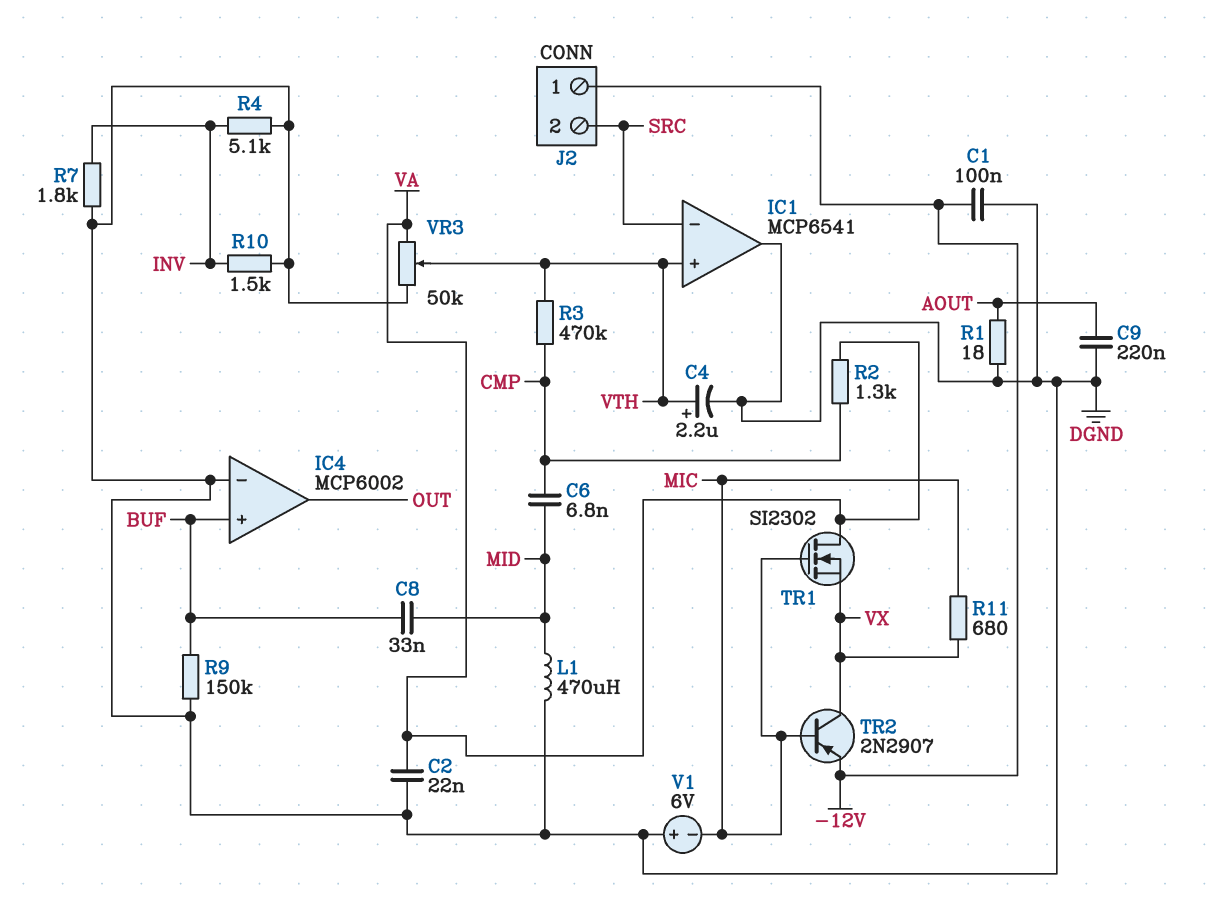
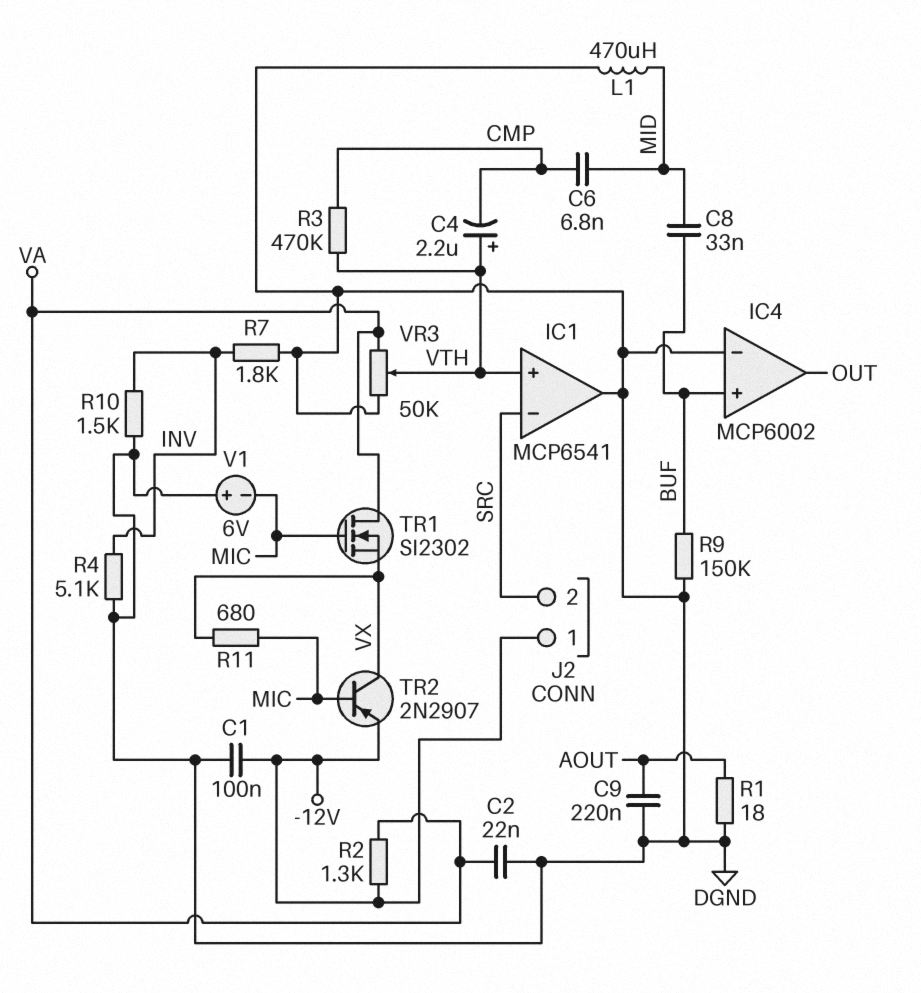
C4: 2.2uF (plus VTH, minus DGND) -> 2.2uF (plus VTH, minus CMP)
R2: 1.3k (CMP, VA) -> 1.3k (-12V, VA)

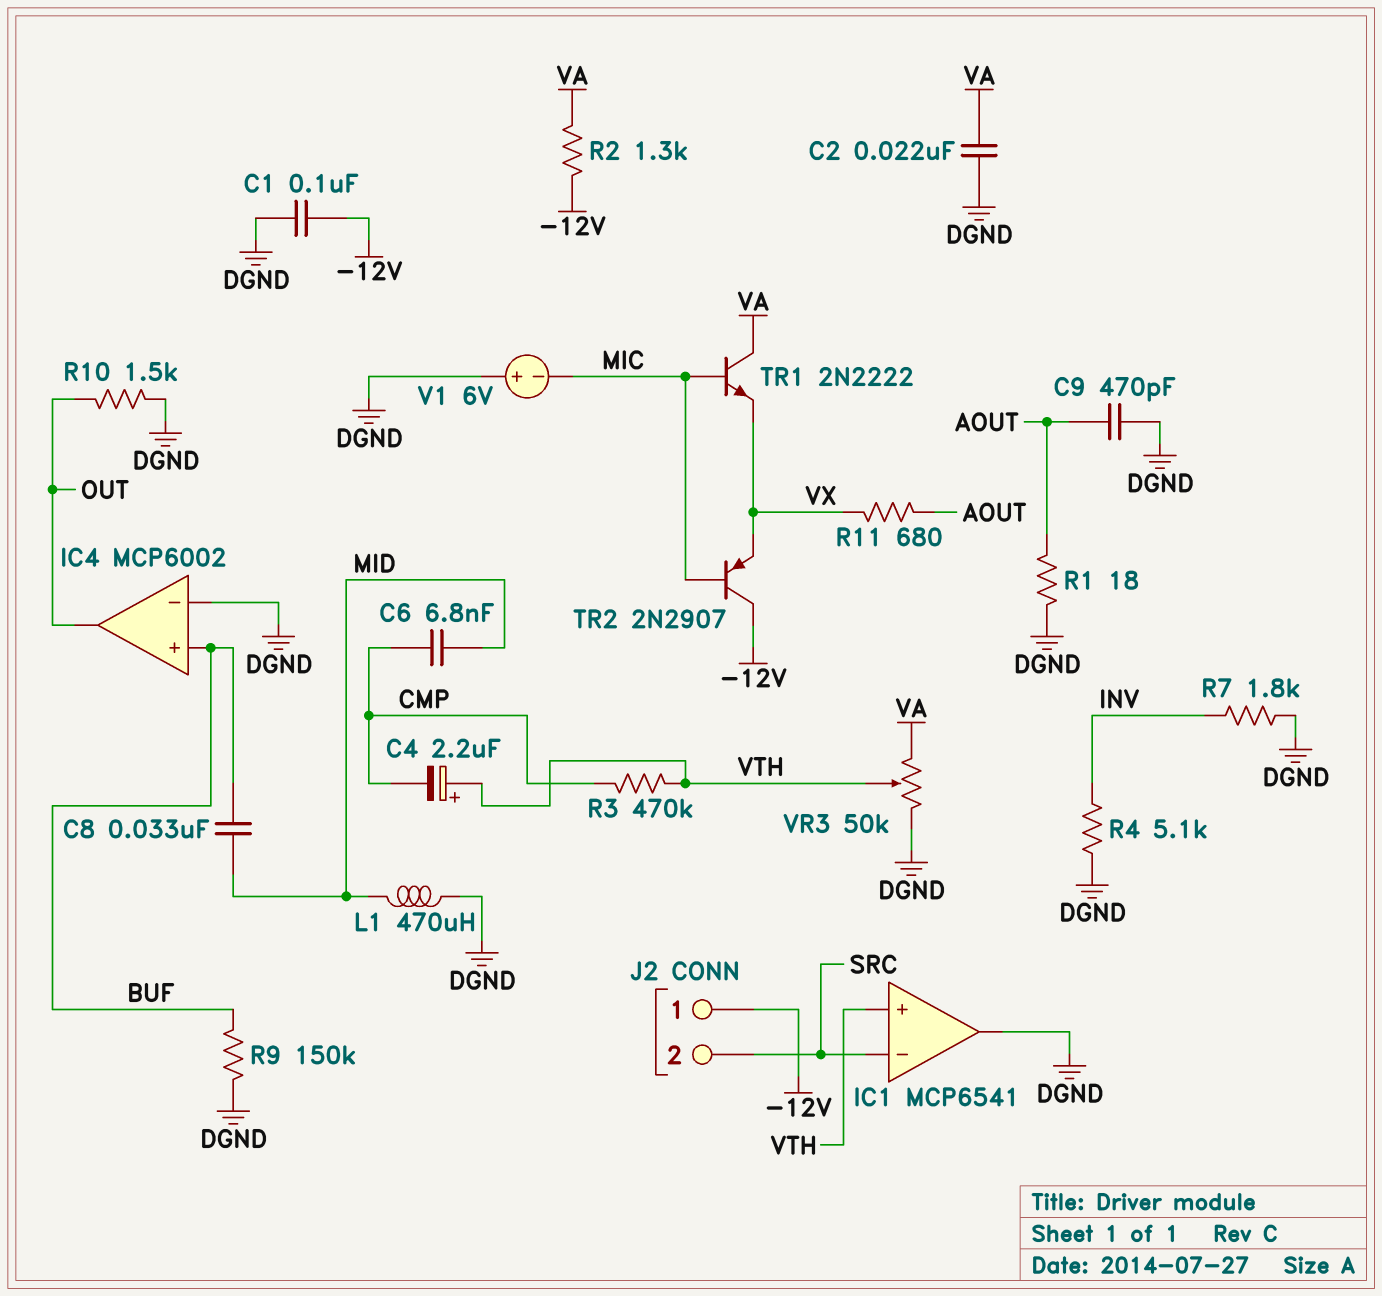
C9: 220nF (AOUT, DGND) -> 470pF (AOUT, DGND)
R10: 1.5k (DGND, INV) -> 1.5k (DGND, OUT)
R11: 680 (MIC, VX) -> 680 (AOUT, VX)
TR1: NMOS SI2302 (G MIC, D VA, S VX) -> NPN 2N2222 (B MIC, C VA, E VX)
TR2: PNP 2N2907 (B MIC, C VX, E -12V) -> PNP 2N2907 (B MIC, C -12V, E VX)

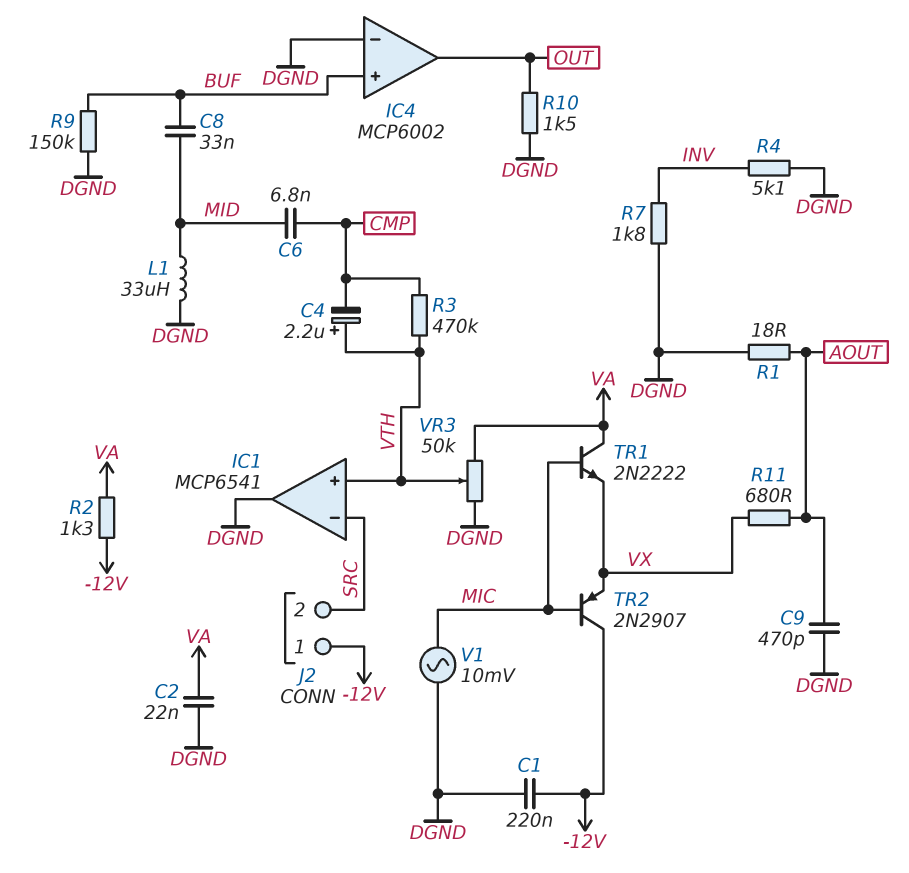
C1: 100nF (-12V, DGND) -> 220nF (-12V, DGND)
L1: 470uH (DGND, MID) -> 33uH (DGND, MID)
V1: 6V (plus DGND, minus MIC) -> AC 10mV (DGND, MIC)

